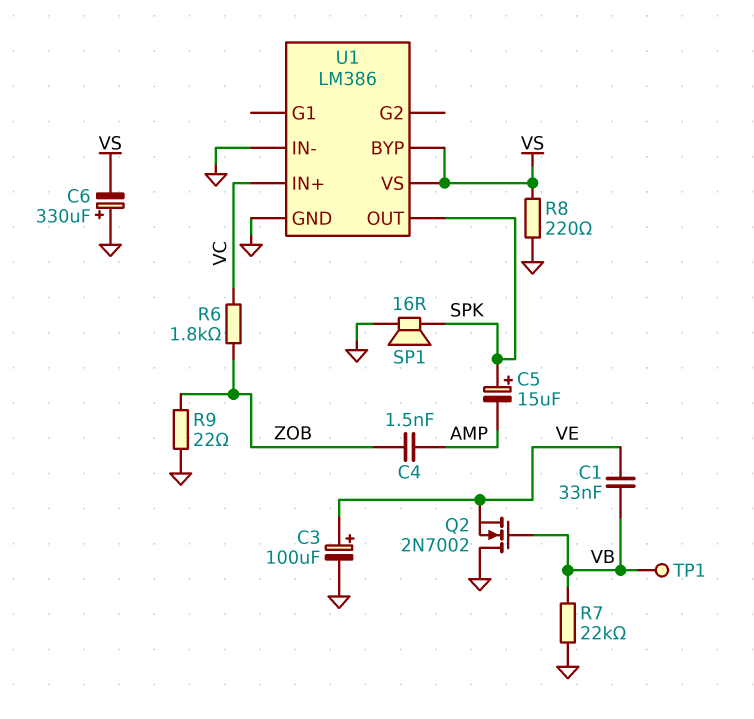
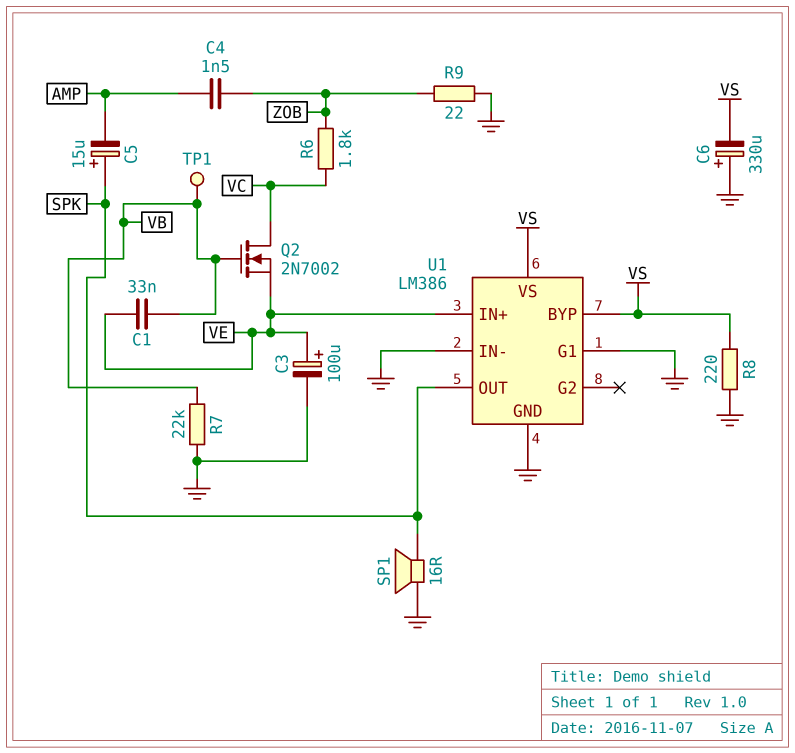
Q2: NMOS 2N7002 (G VB, D GND, S VE) -> NMOS 2N7002 (G VB, D VC, S VE)
U1 pin G1: none -> GND
U1 pin IN+: VC -> VE

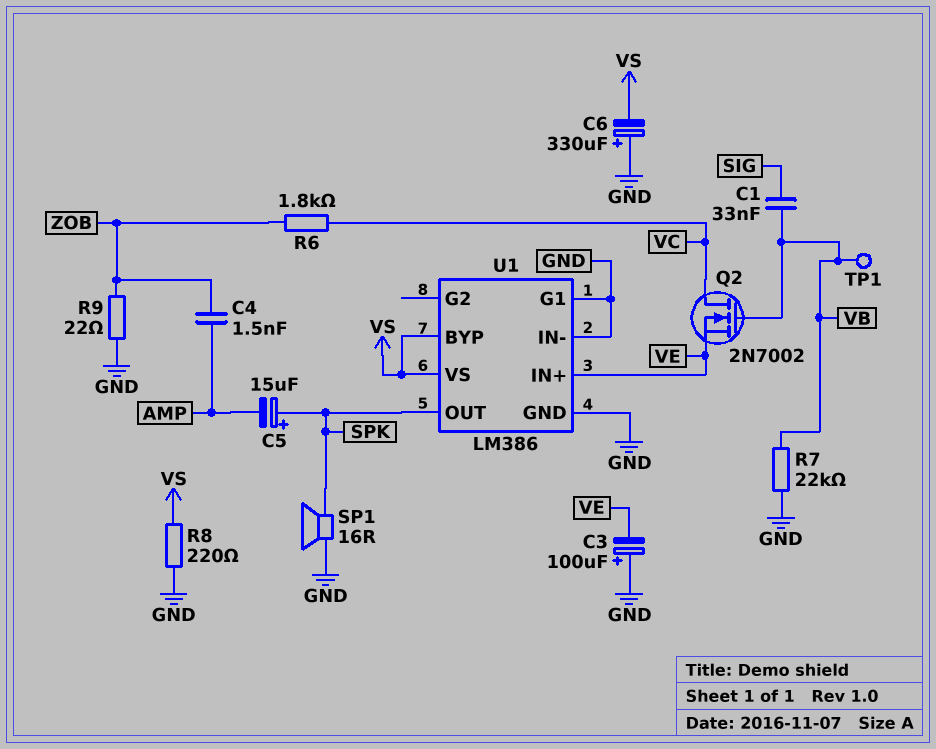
C1: 33nF (VB, VE) -> 33nF (SIG, VB)
C3: 100uF (plus VE, minus GND) -> 100uF (plus GND, minus VE)

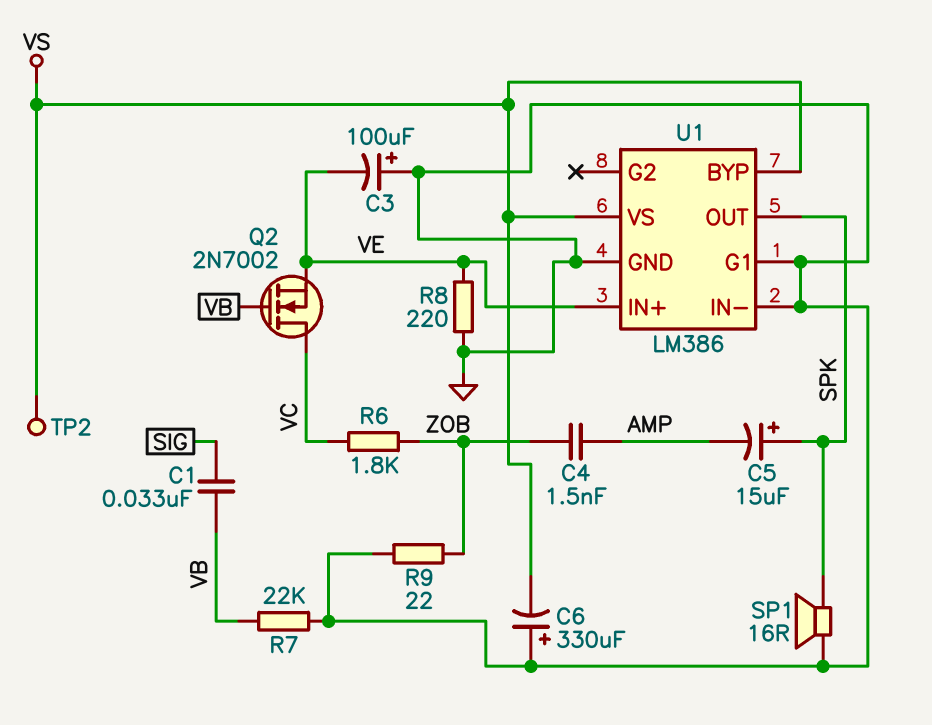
R8: 220 (GND, VS) -> 220 (GND, VE)
TP1: test point (VB) -> none
TP2: none -> test point (VS)

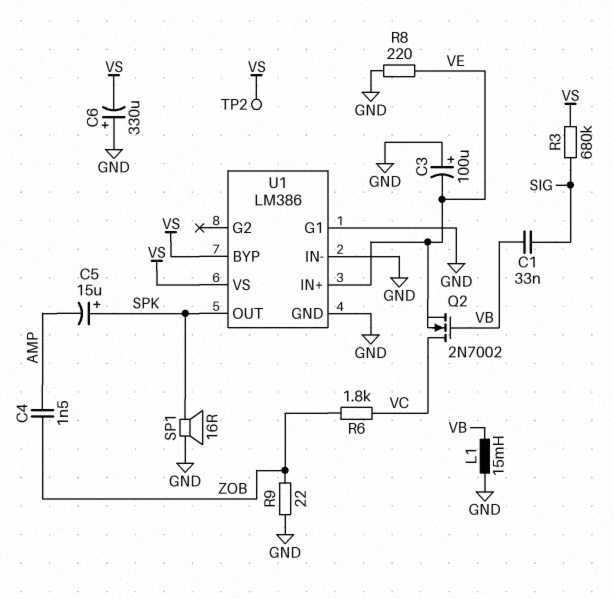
L1: none -> 15mH (GND, VB)
R3: none -> 680k (SIG, VS)
R7: 22k (GND, VB) -> none

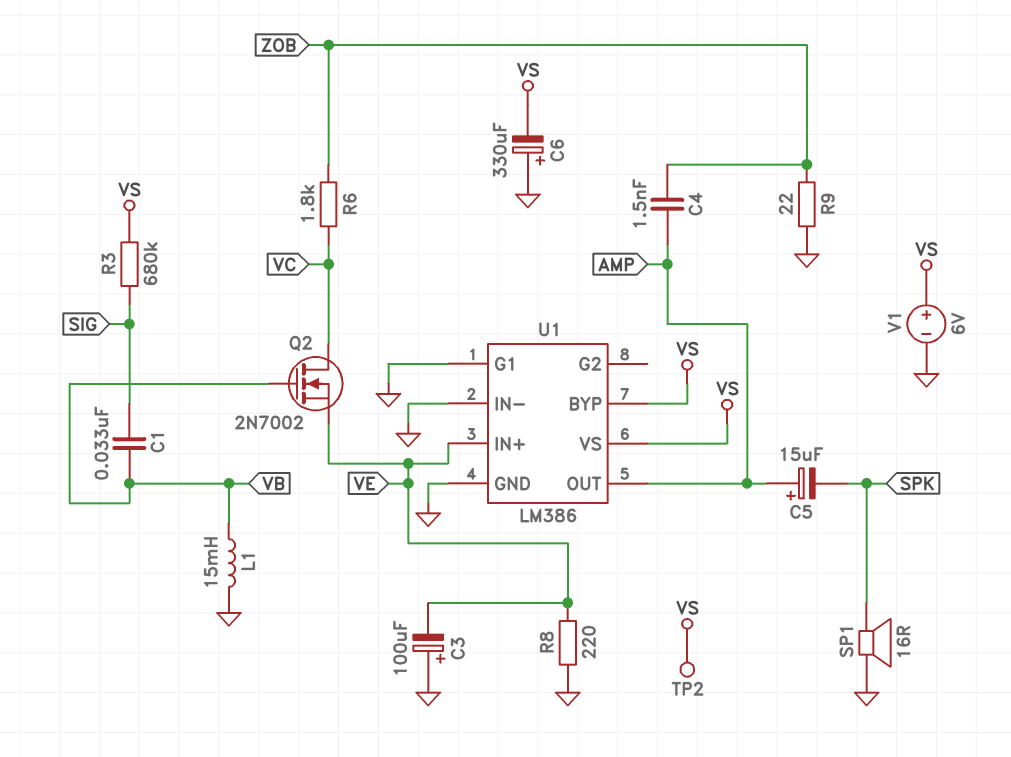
C5: 15uF (plus SPK, minus AMP) -> 15uF (plus AMP, minus SPK)
U1 pin OUT: SPK -> AMP
V1: none -> 6V (plus VS, minus GND)

